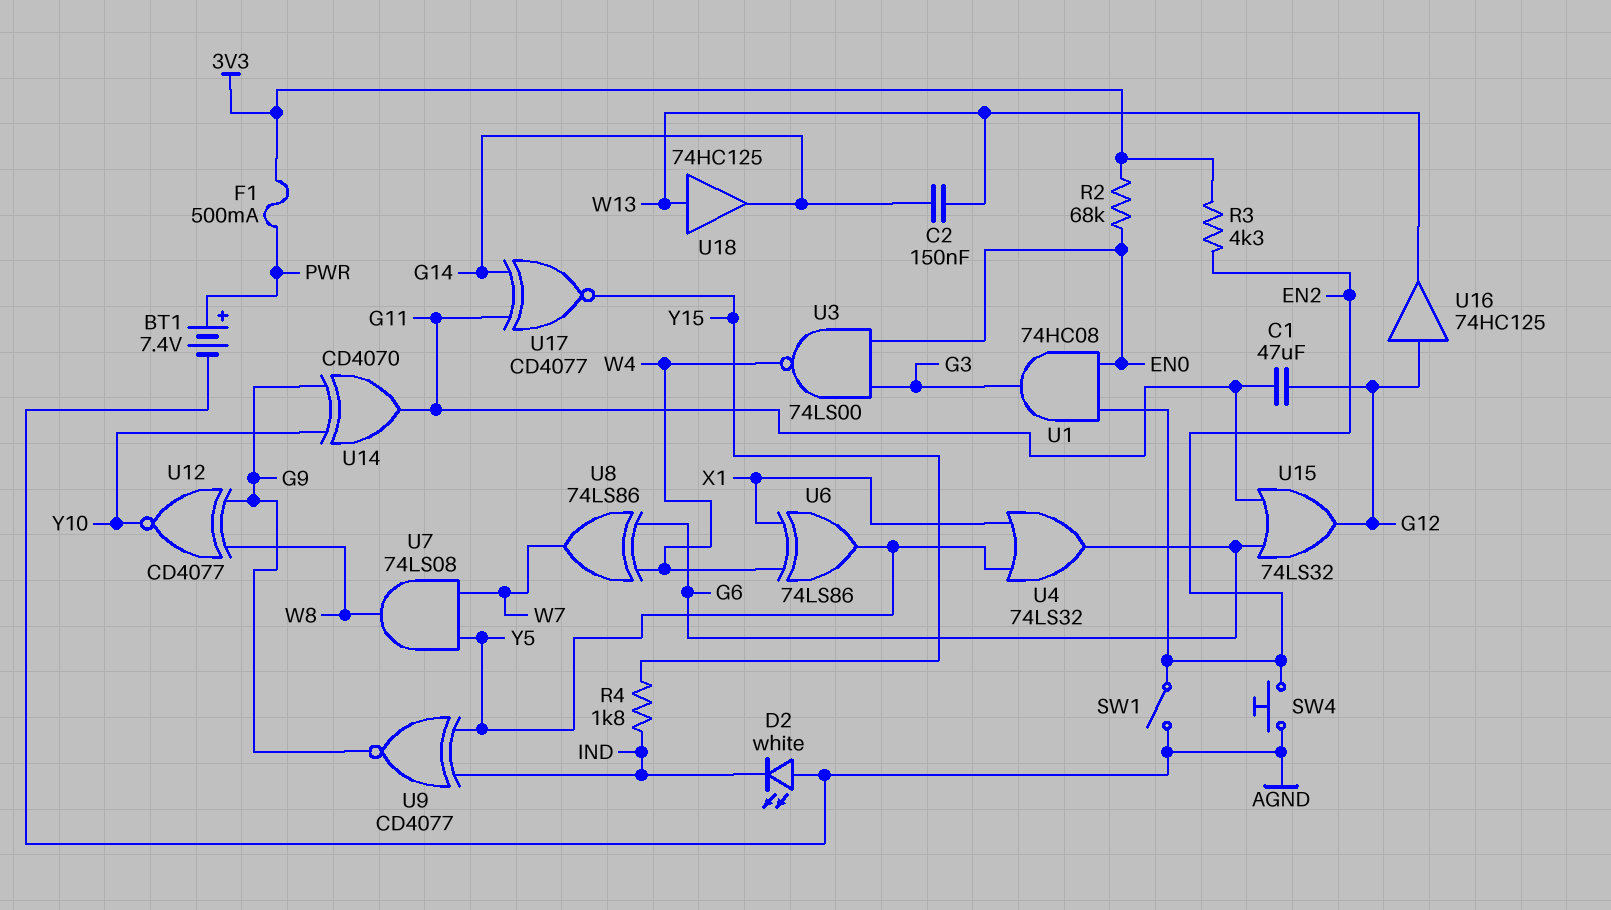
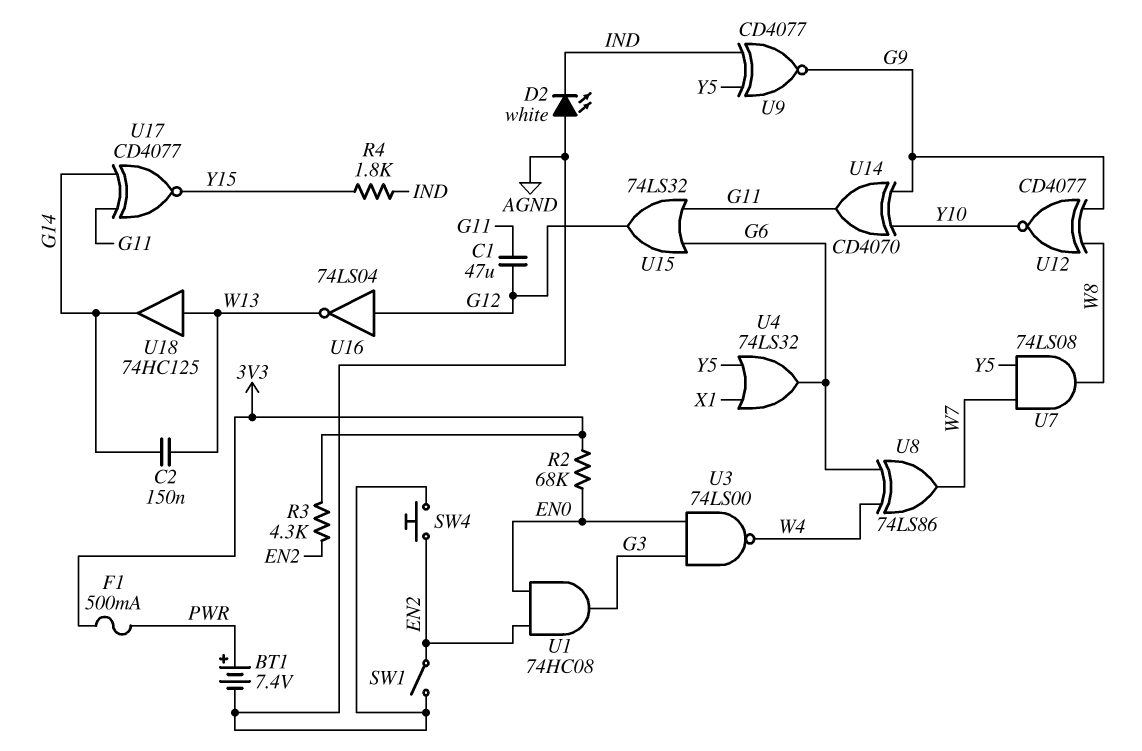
U6: XOR 74LS86 (in W4, in X1, out Y5) -> none
U16: buffer 74HC125 (in G12, out W13) -> NOT 74LS04 (in G12, out W13)

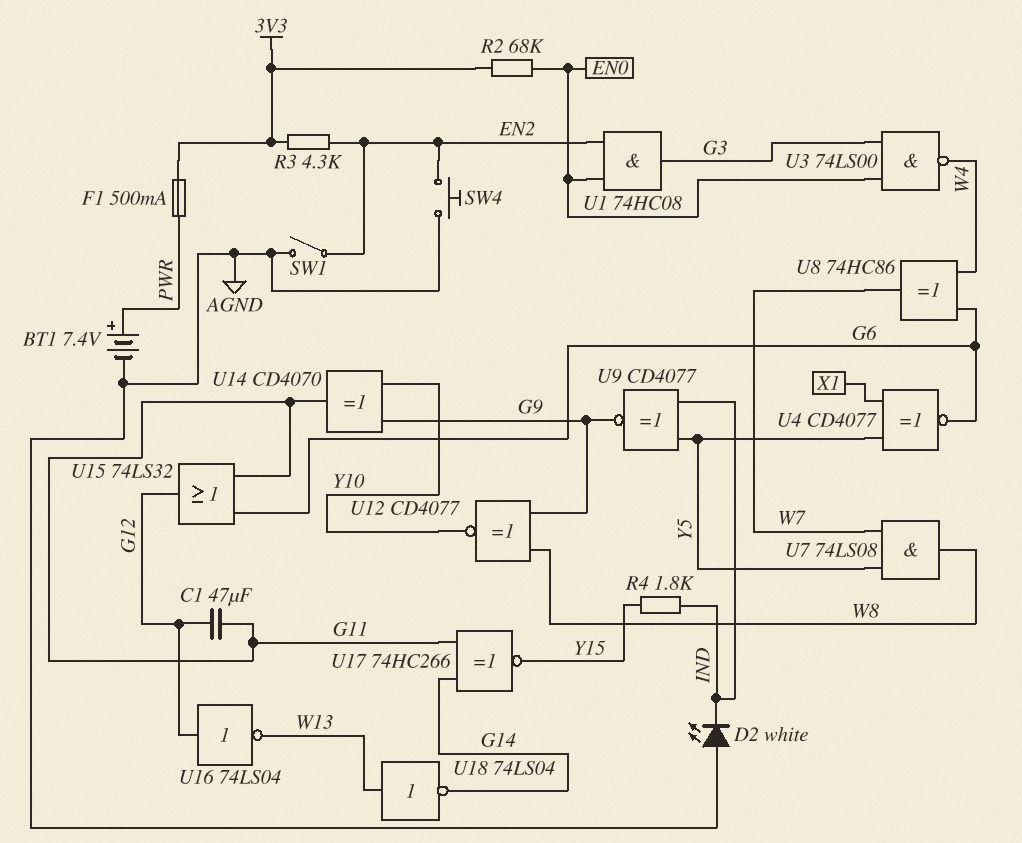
C2: 150nF (G14, W13) -> none
U4: OR 74LS32 (in X1, in Y5, out G6) -> XNOR CD4077 (in X1, in Y5, out G6)
U8: XOR 74LS86 (in G6, in W4, out W7) -> XOR 74HC86 (in G6, in W4, out W7)
U17: XNOR CD4077 (in G11, in G14, out Y15) -> XNOR 74HC266 (in G11, in G14, out Y15)
U18: buffer 74HC125 (in W13, out G14) -> NOT 74LS04 (in W13, out G14)

